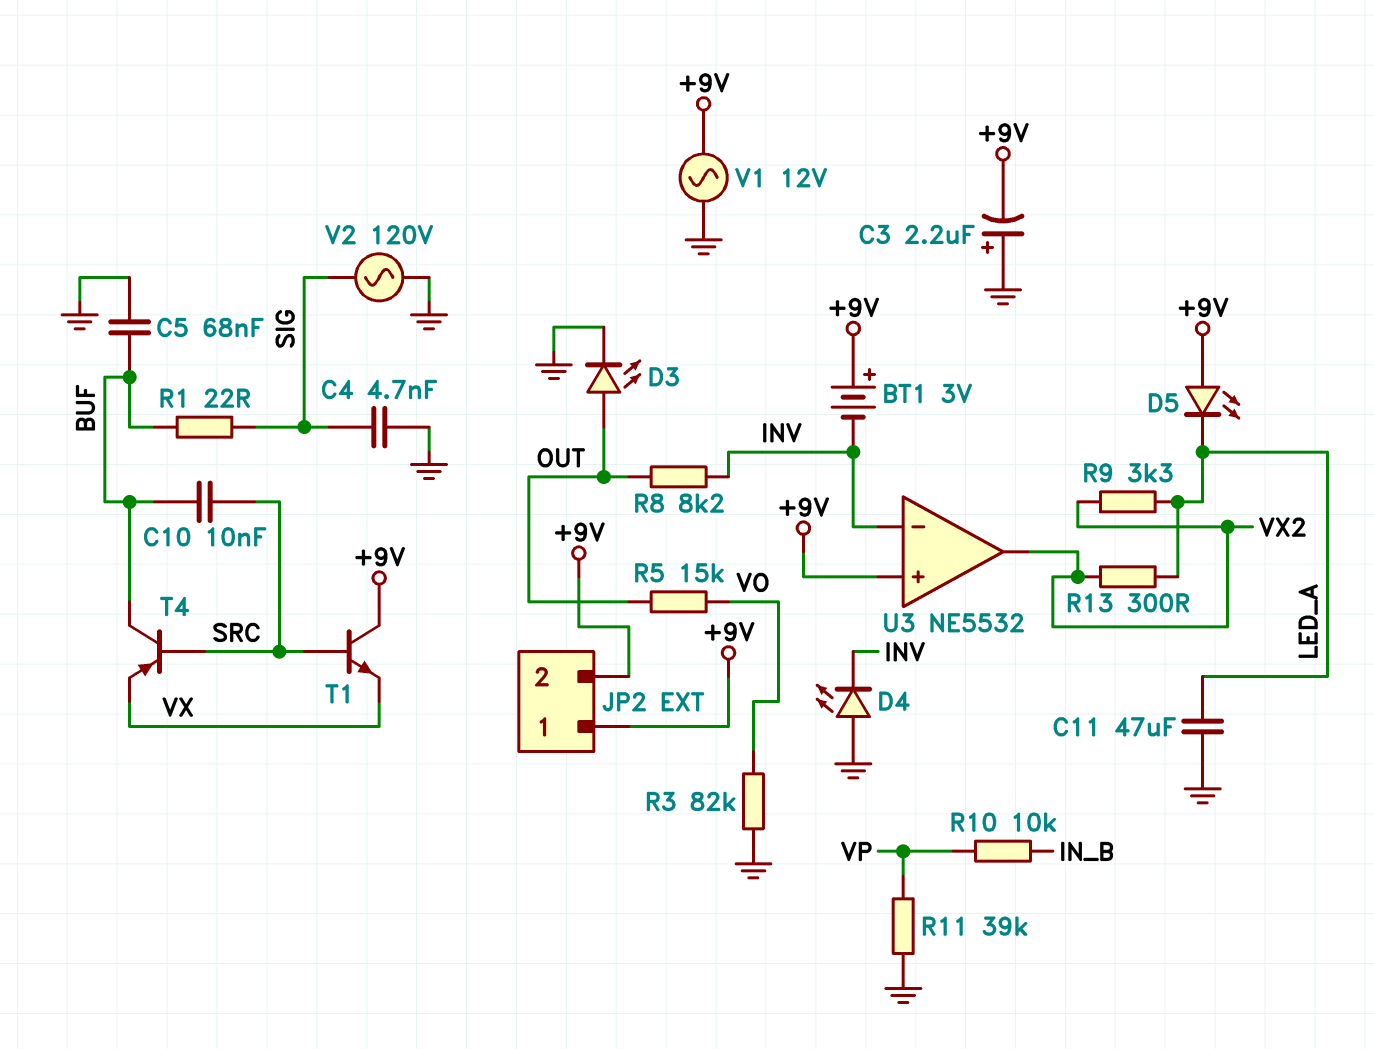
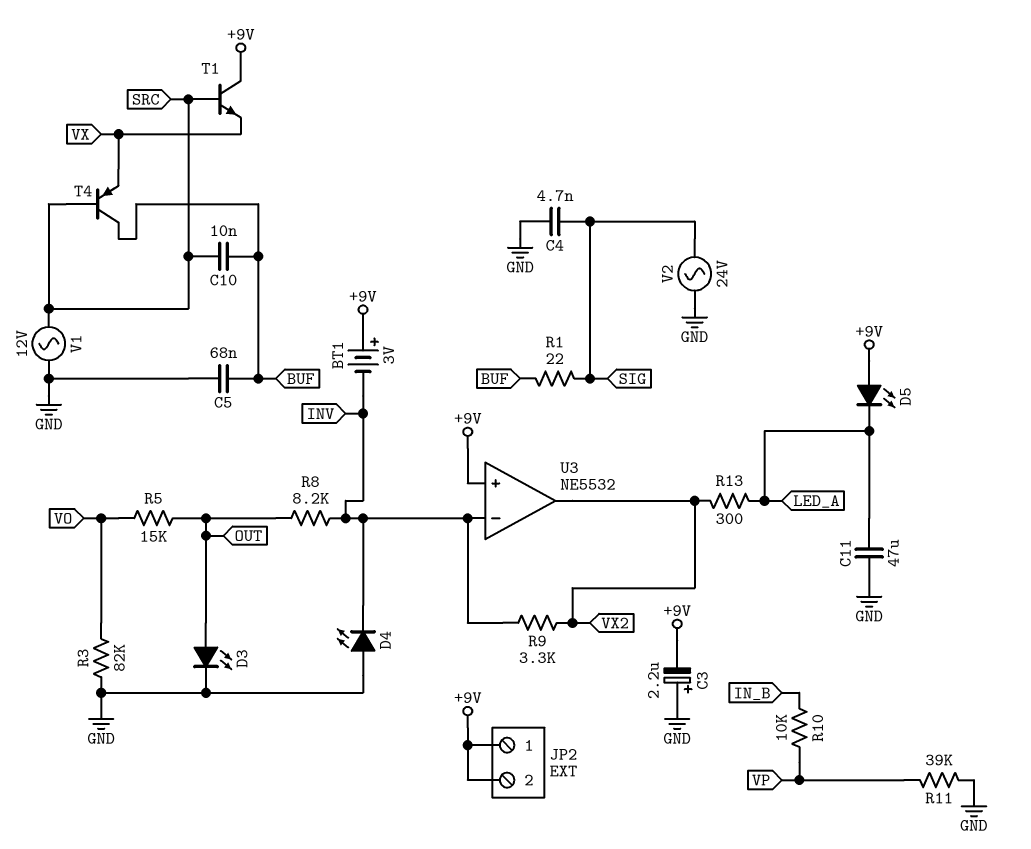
R9: 3.3k (LED_A, VX2) -> 3.3k (INV, VX2)
V1: AC 12V (+9V, GND) -> AC 12V (GND, SRC)
V2: AC 120V (GND, SIG) -> AC 24V (GND, SIG)

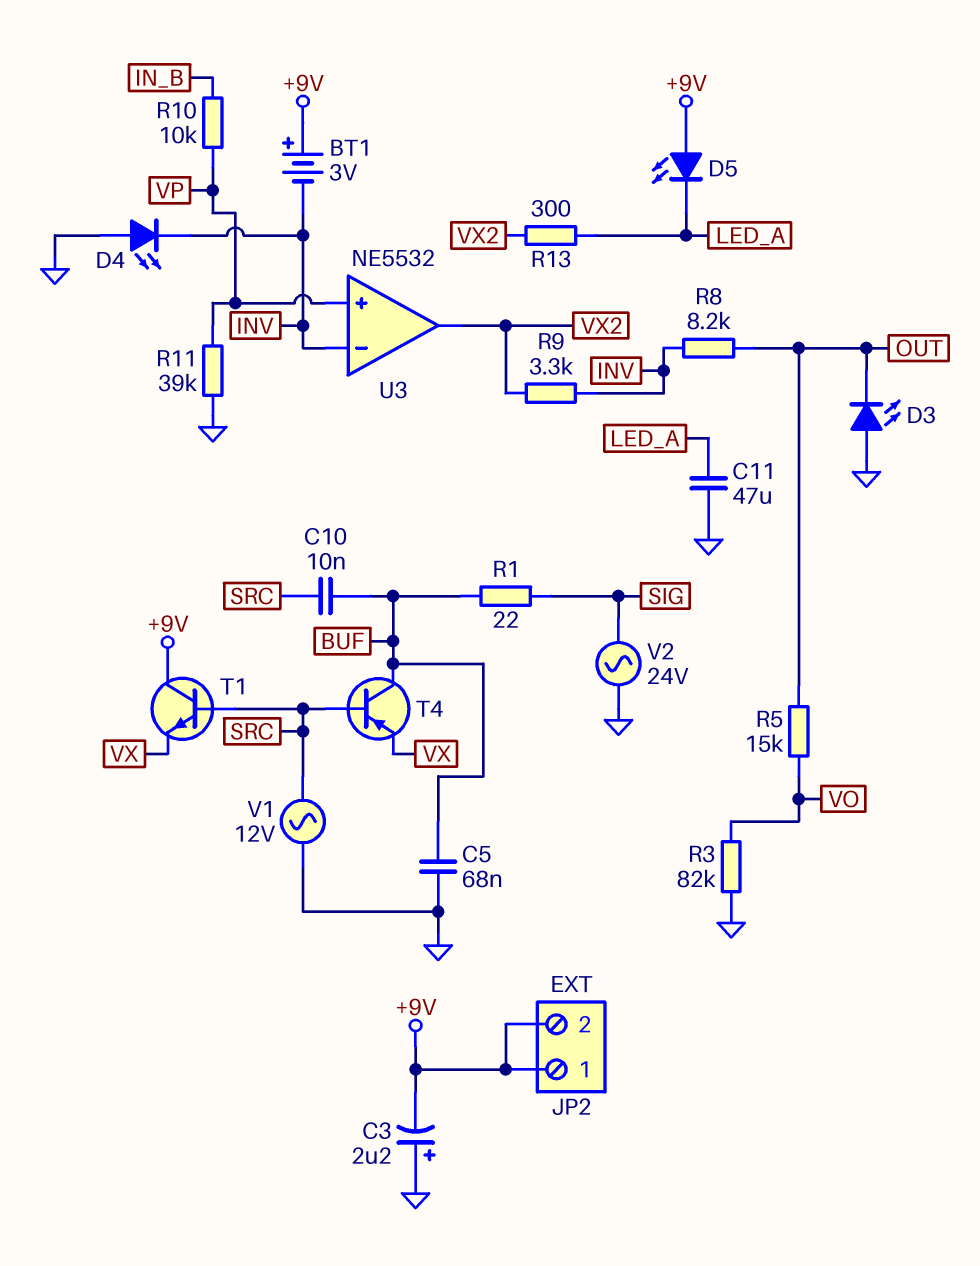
C4: 4.7nF (GND, SIG) -> none
D3: LED (A OUT, K GND) -> LED (A GND, K OUT)
U3 pin in+: +9V -> VP

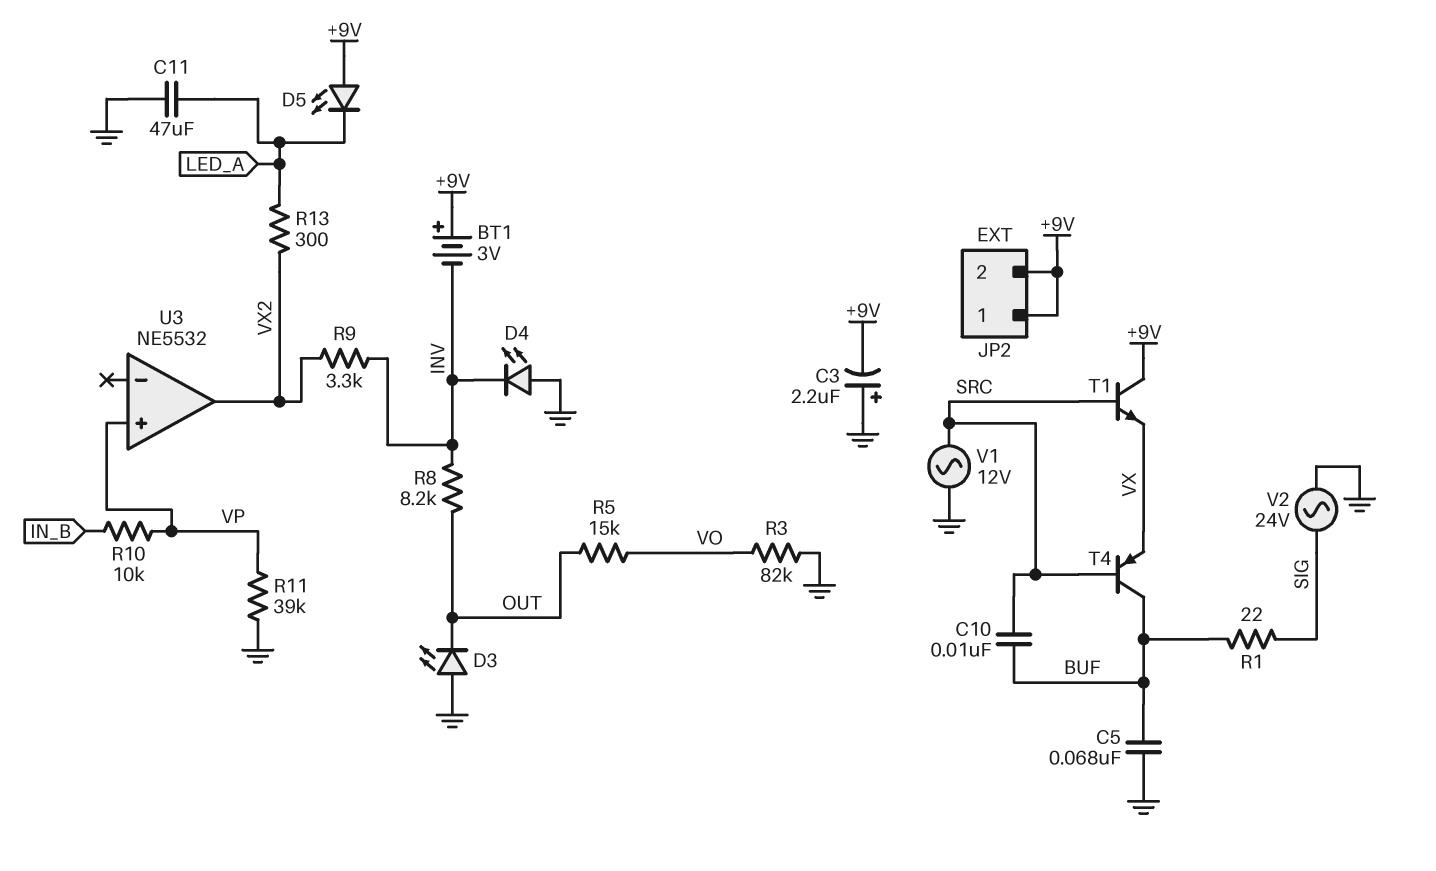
U3 pin in-: INV -> none

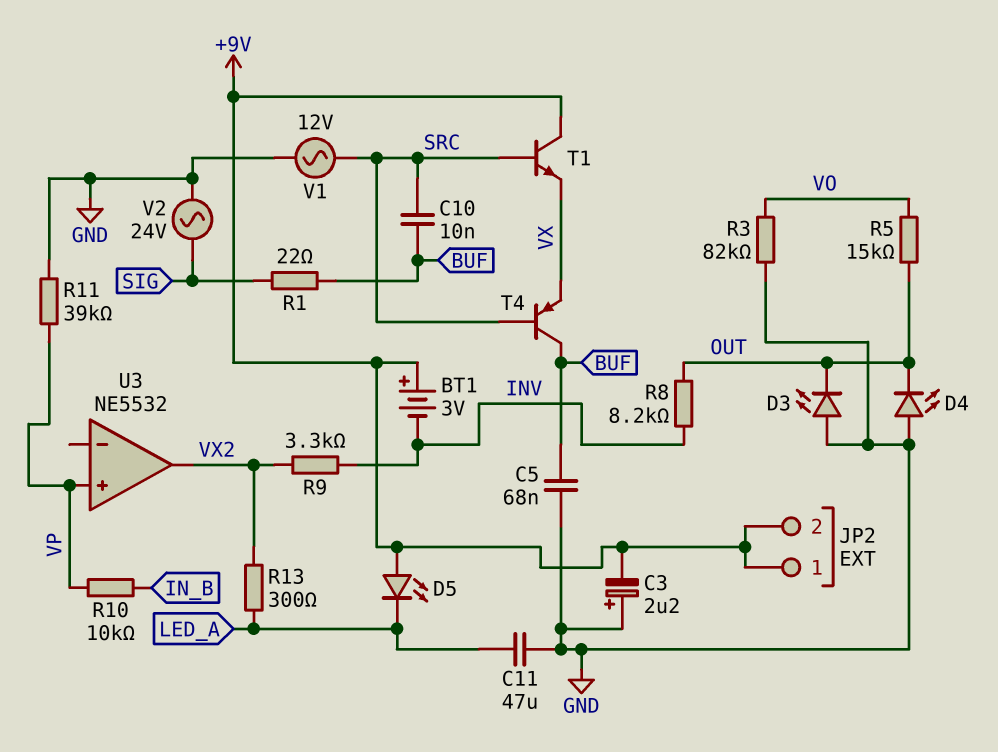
D4: LED (A GND, K INV) -> LED (A GND, K OUT)

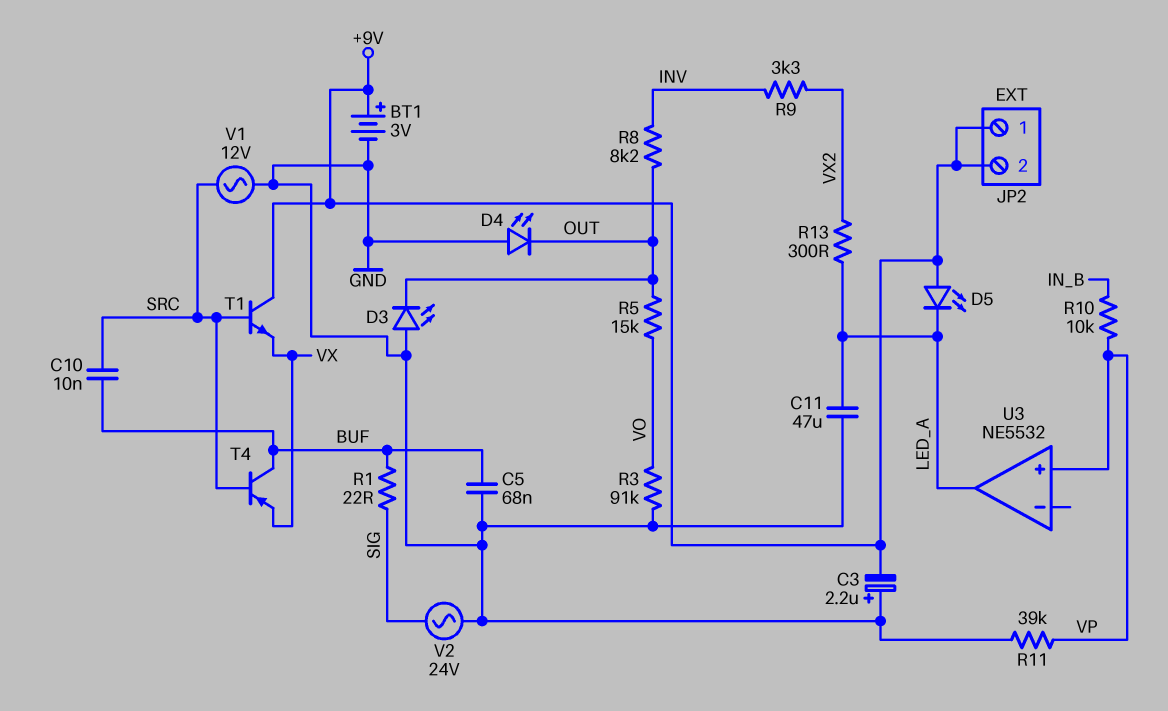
BT1: 3V (plus +9V, minus INV) -> 3V (plus +9V, minus GND)
R3: 82k (GND, VO) -> 91k (GND, VO)
U3 pin out: VX2 -> LED_A

